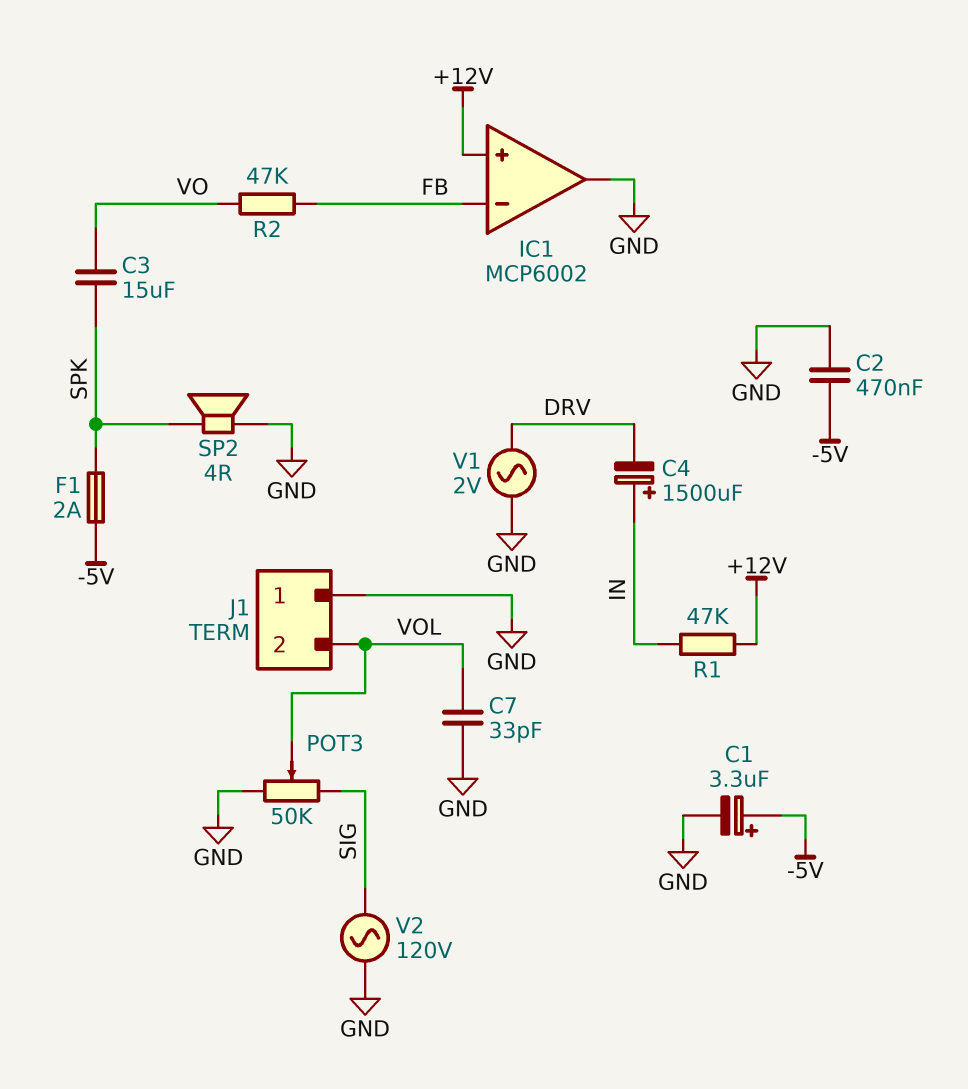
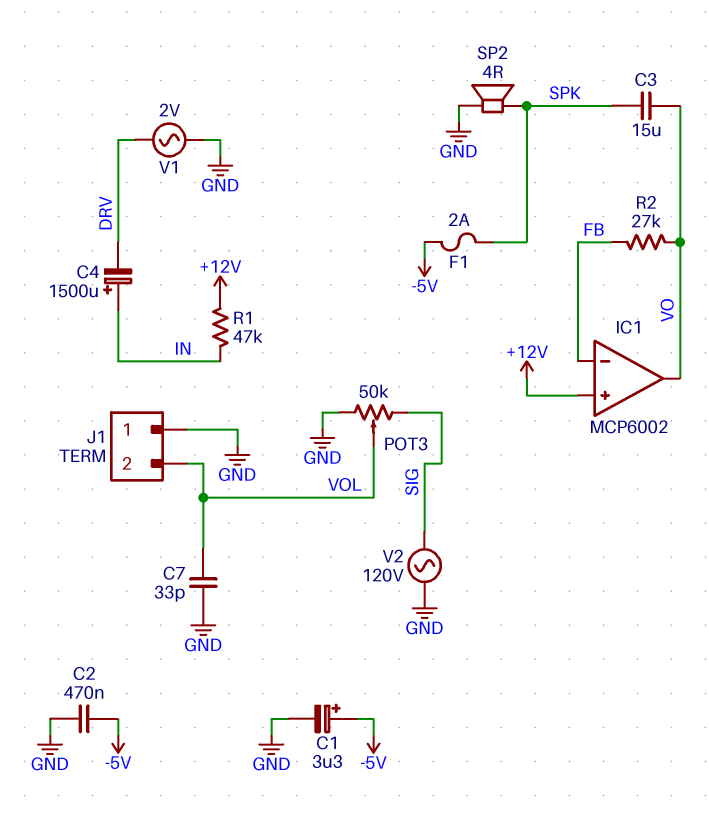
IC1 pin out: GND -> VO
R2: 47k (FB, VO) -> 27k (FB, VO)

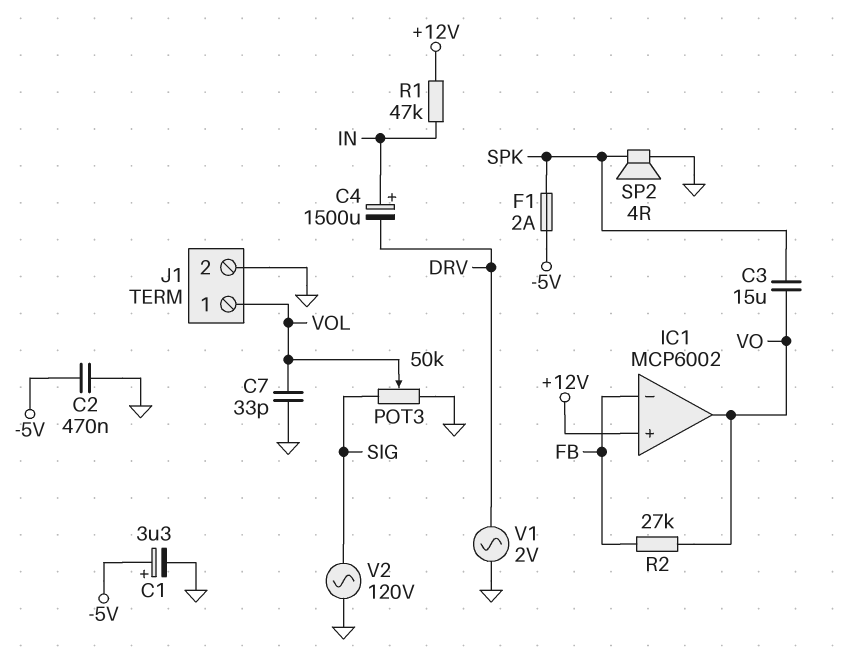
J1 pin 1: GND -> VOL
J1 pin 2: VOL -> GND

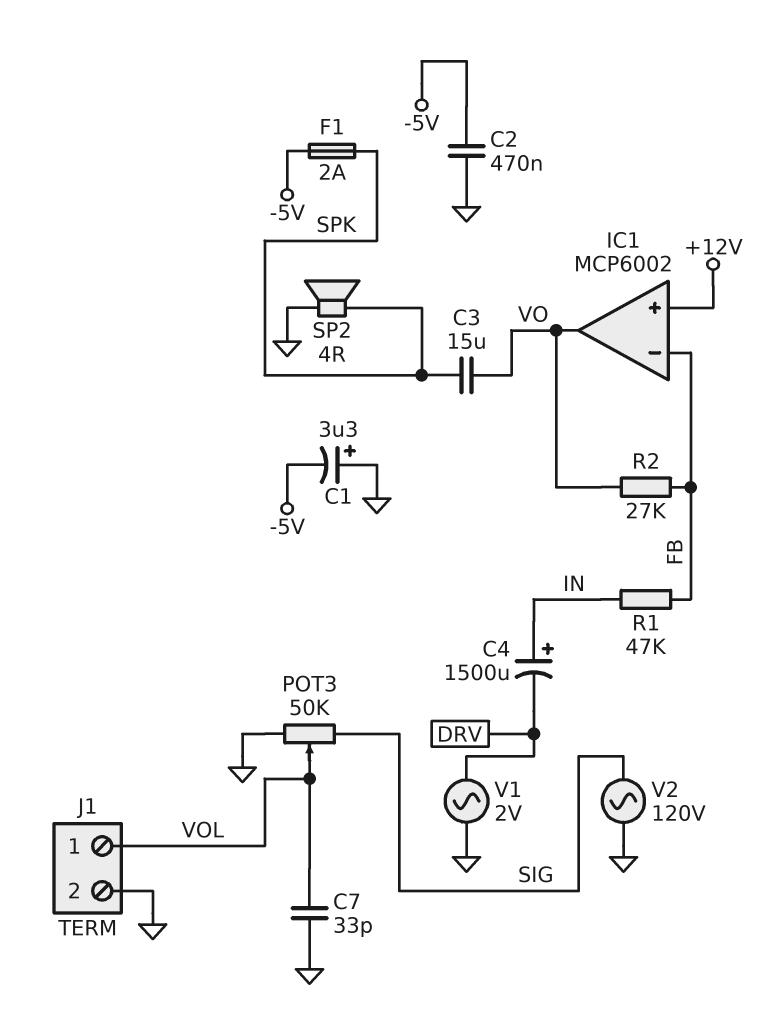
C1: 3.3uF (plus -5V, minus GND) -> 3.3uF (plus GND, minus -5V)
R1: 47k (+12V, IN) -> 47k (FB, IN)

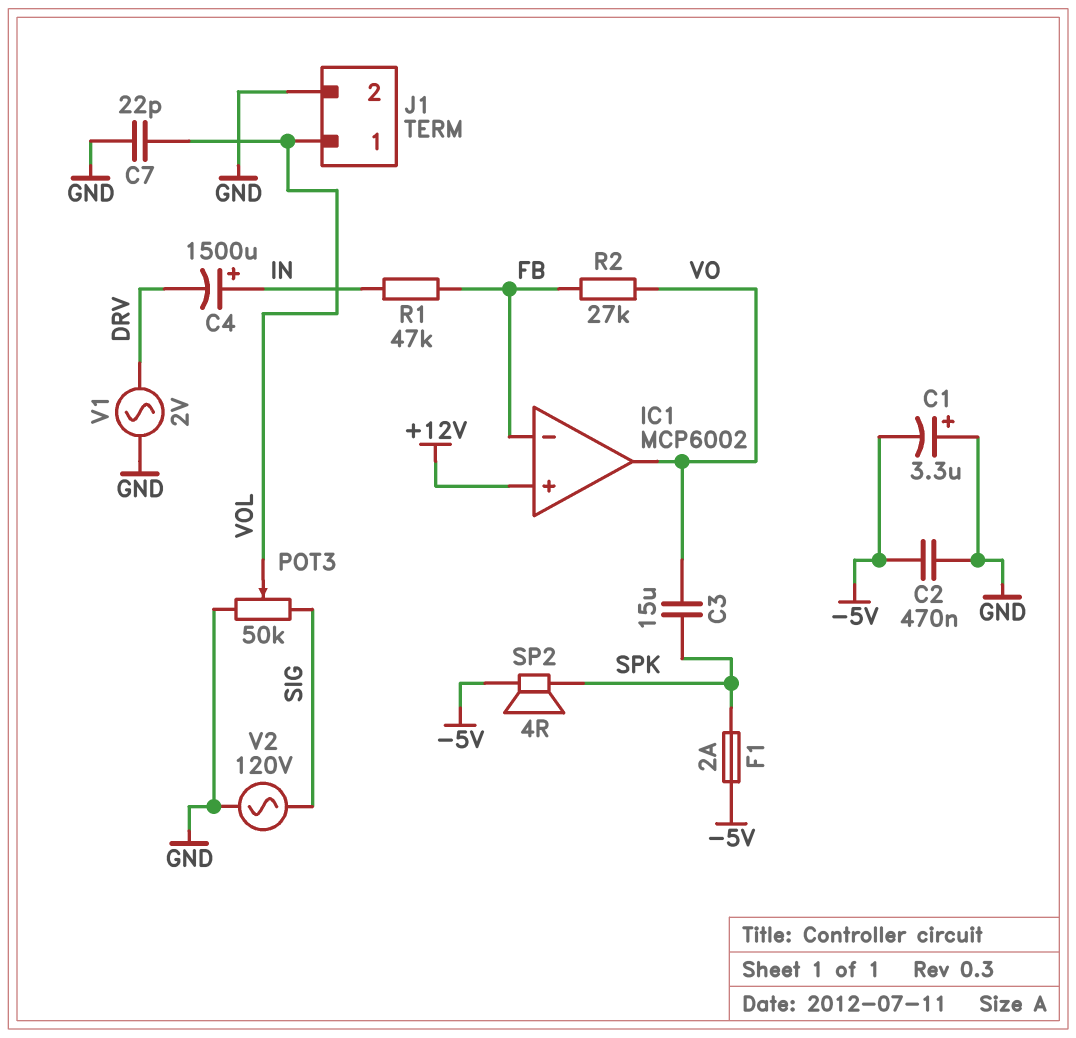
C7: 33pF (GND, VOL) -> 22pF (GND, VOL)
SP2: speaker 4R (GND, SPK) -> speaker 4R (-5V, SPK)

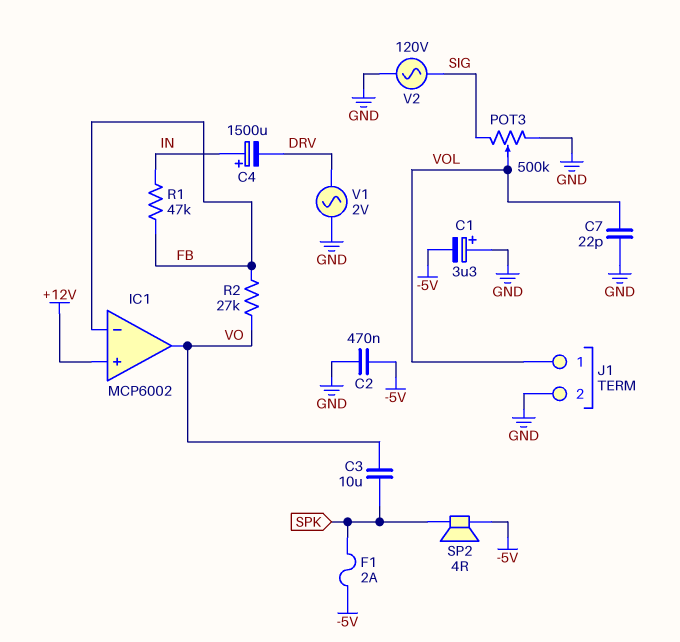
C3: 15uF (SPK, VO) -> 10uF (SPK, VO)
POT3: 50k (GND, SIG, wiper VOL) -> 500k (GND, SIG, wiper VOL)

